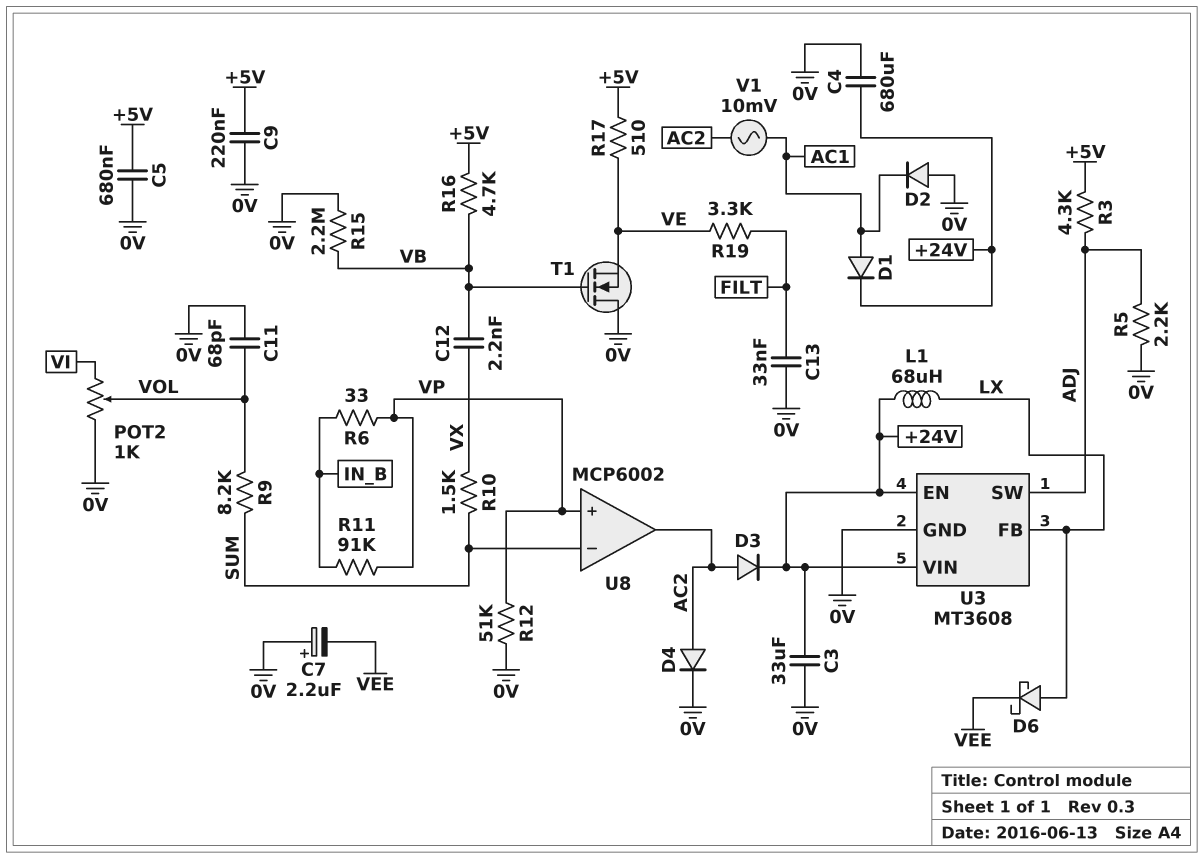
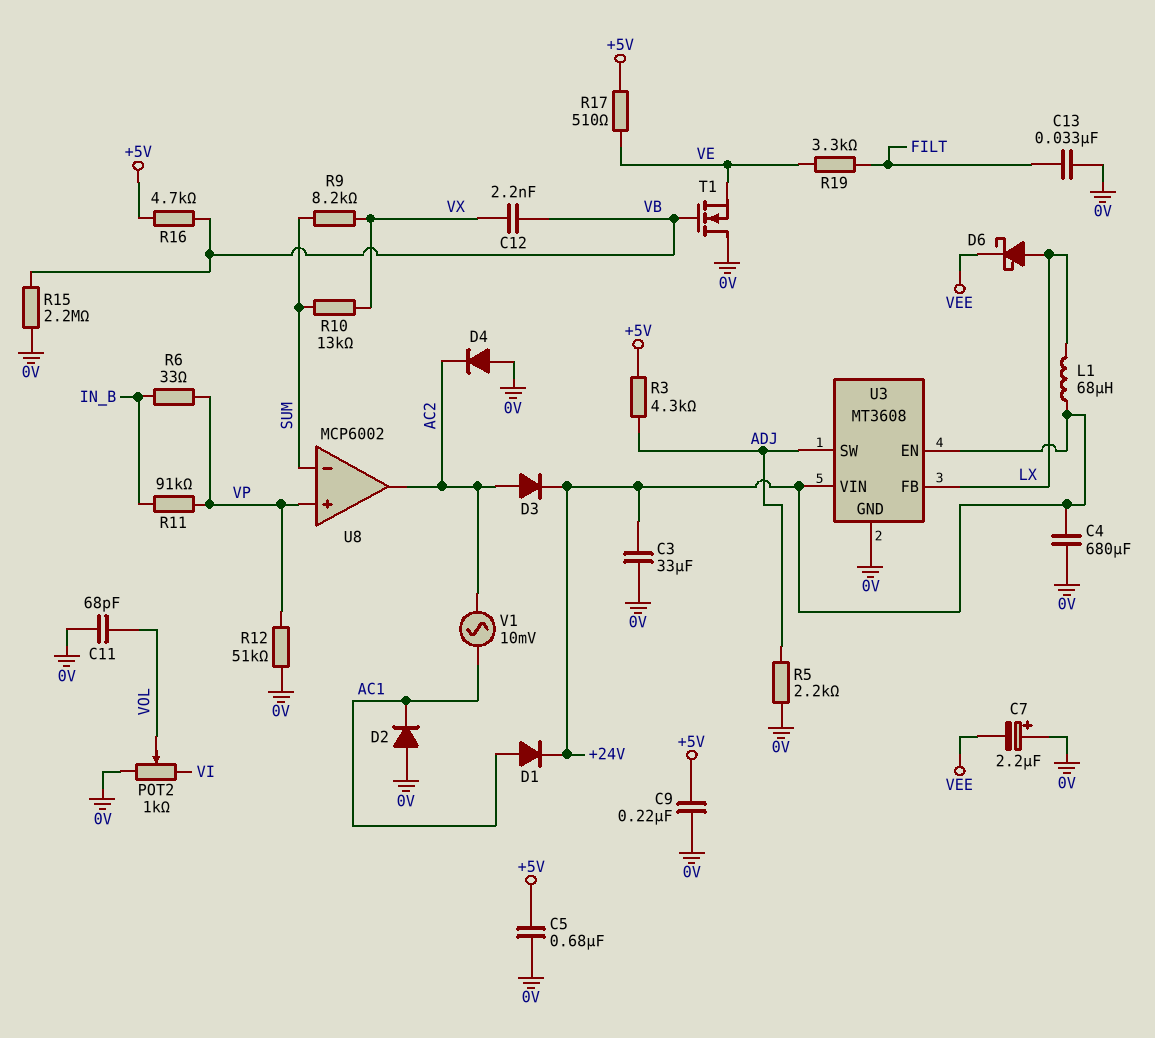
D4: diode (A AC2, K 0V) -> diode (A 0V, K AC2)
R9: 8.2k (SUM, VOL) -> 8.2k (SUM, VX)
R10: 1.5k (SUM, VX) -> 13k (SUM, VX)

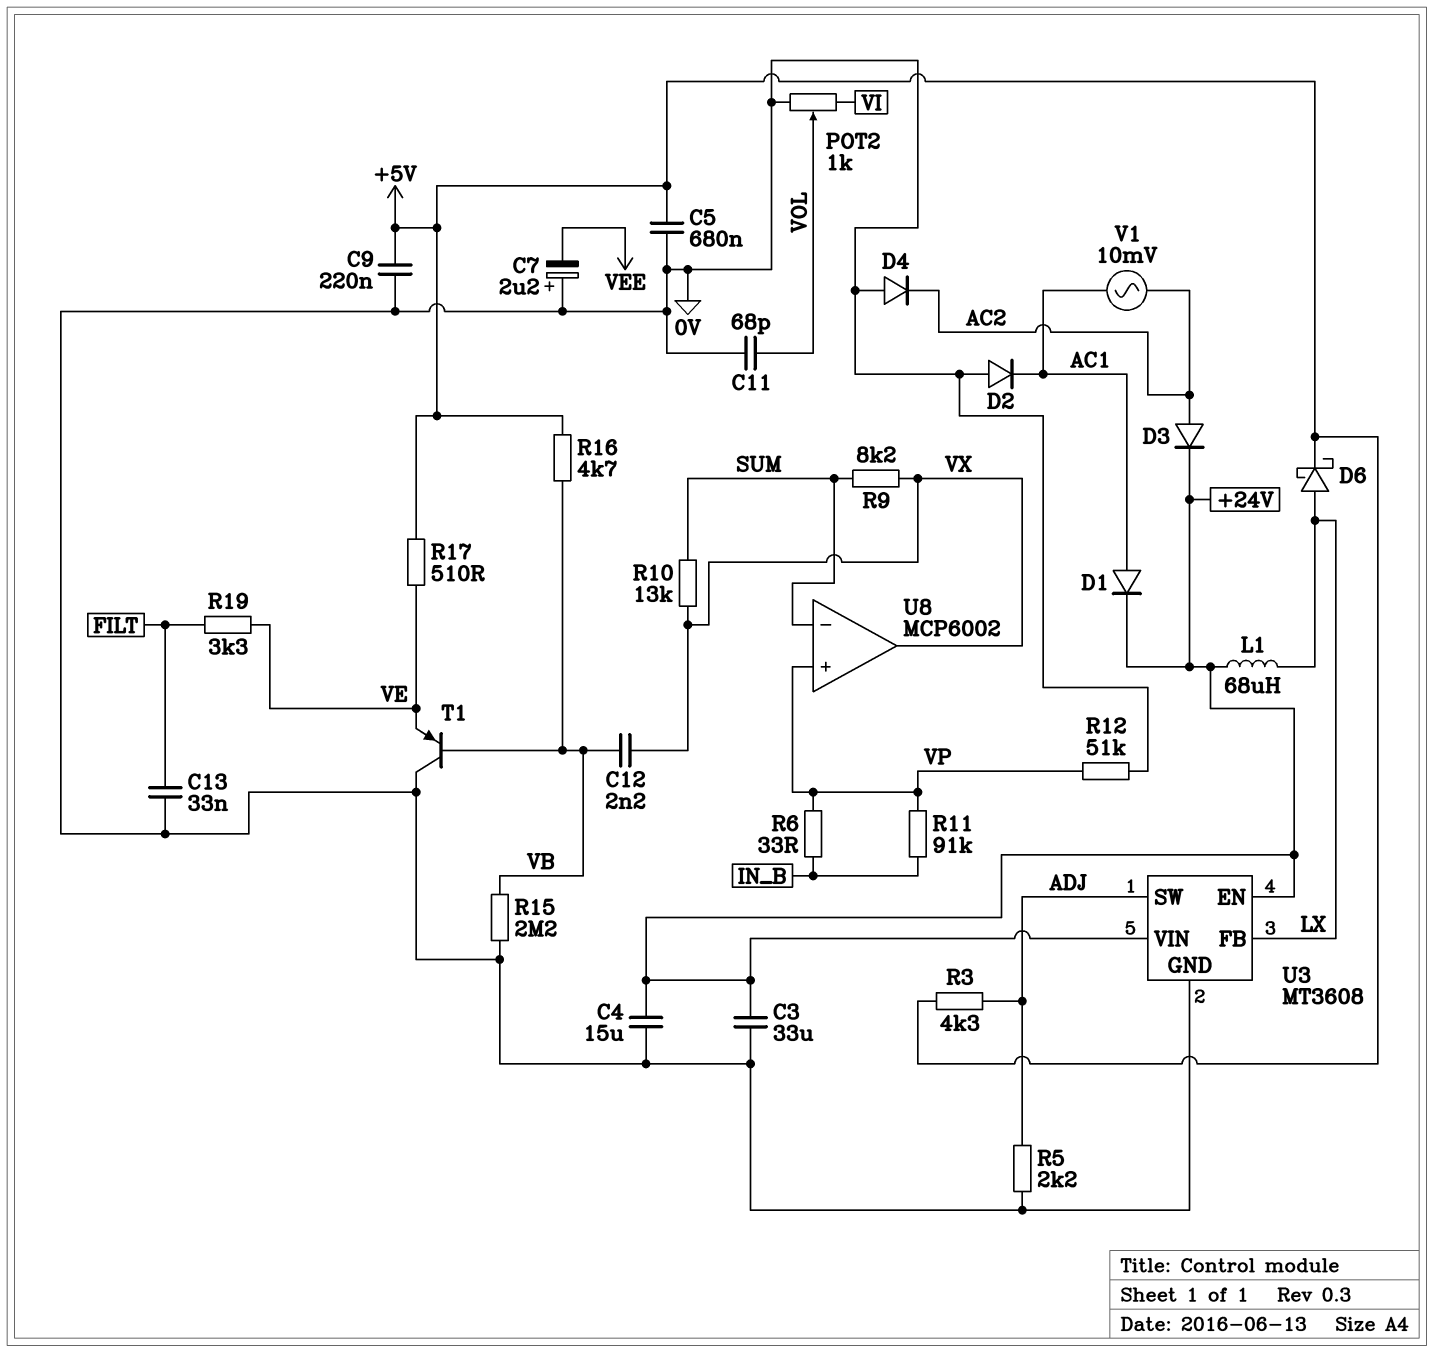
C4: 680uF (+24V, 0V) -> 15uF (+24V, 0V)
D6: schottky (A LX, K VEE) -> schottky (A LX, K +5V)
T1: NMOS (G VB, D 0V, S VE) -> PNP (B VB, C 0V, E VE)
U8 pin out: AC2 -> VX

